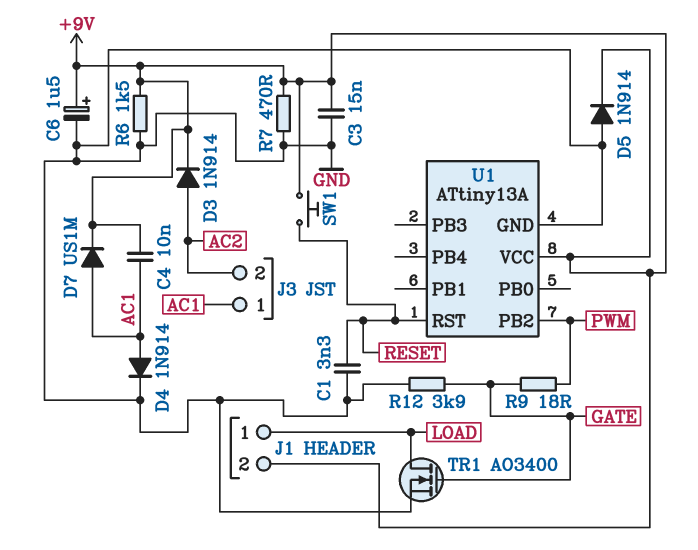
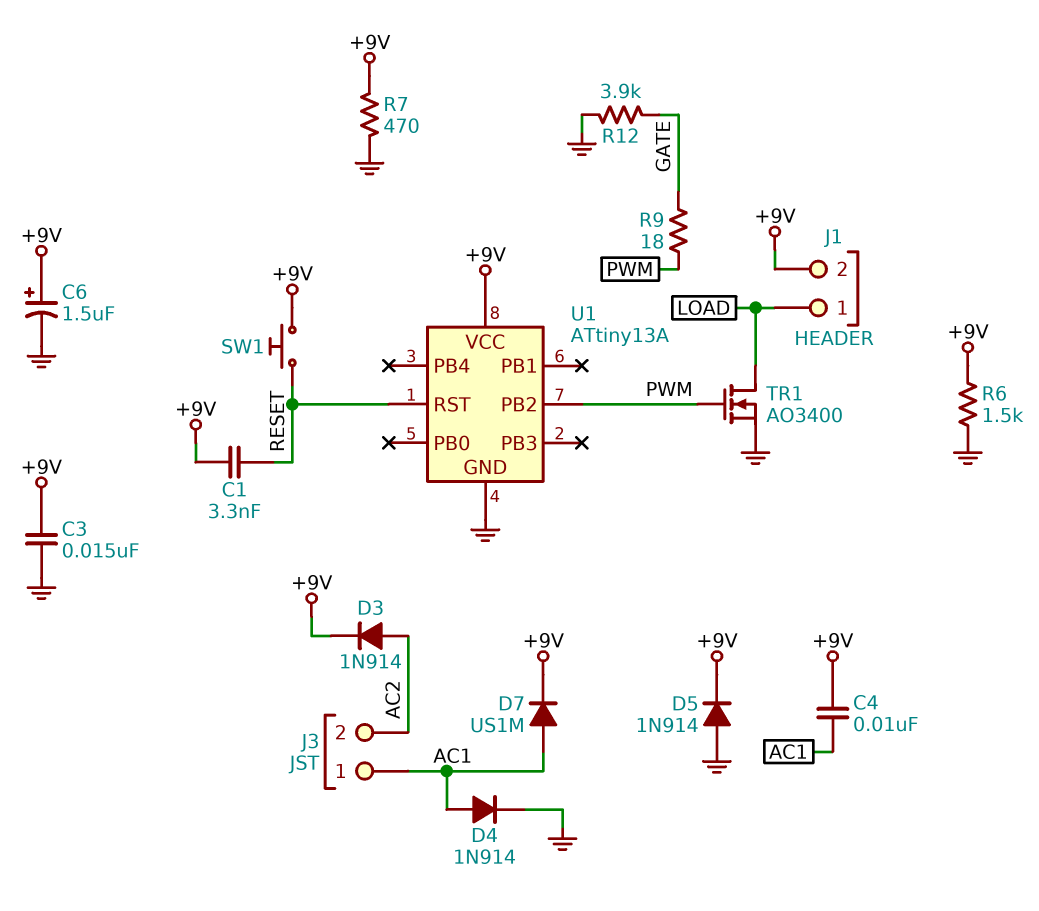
C1: 3.3nF (GND, RESET) -> 3.3nF (+9V, RESET)
TR1: NMOS AO3400 (G GATE, D LOAD, S GND) -> NMOS AO3400 (G PWM, D LOAD, S GND)

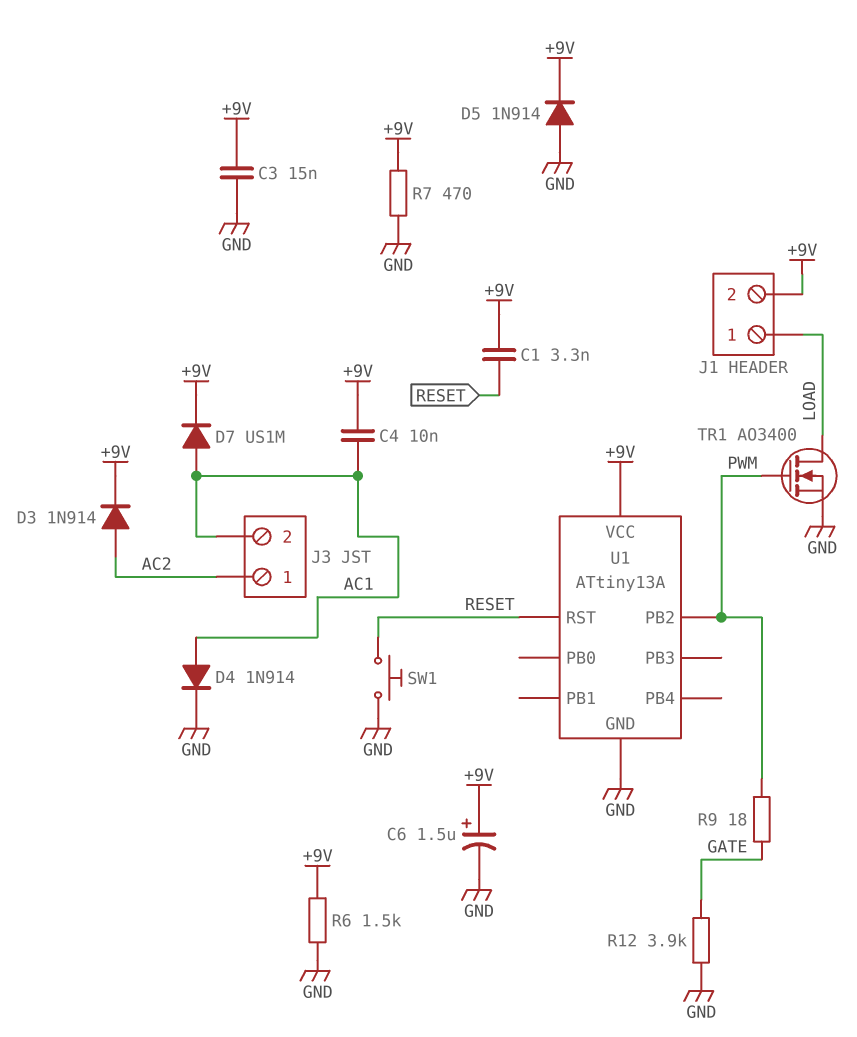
J3 pin 1: AC1 -> AC2
J3 pin 2: AC2 -> AC1
SW1: button (+9V, RESET) -> button (GND, RESET)

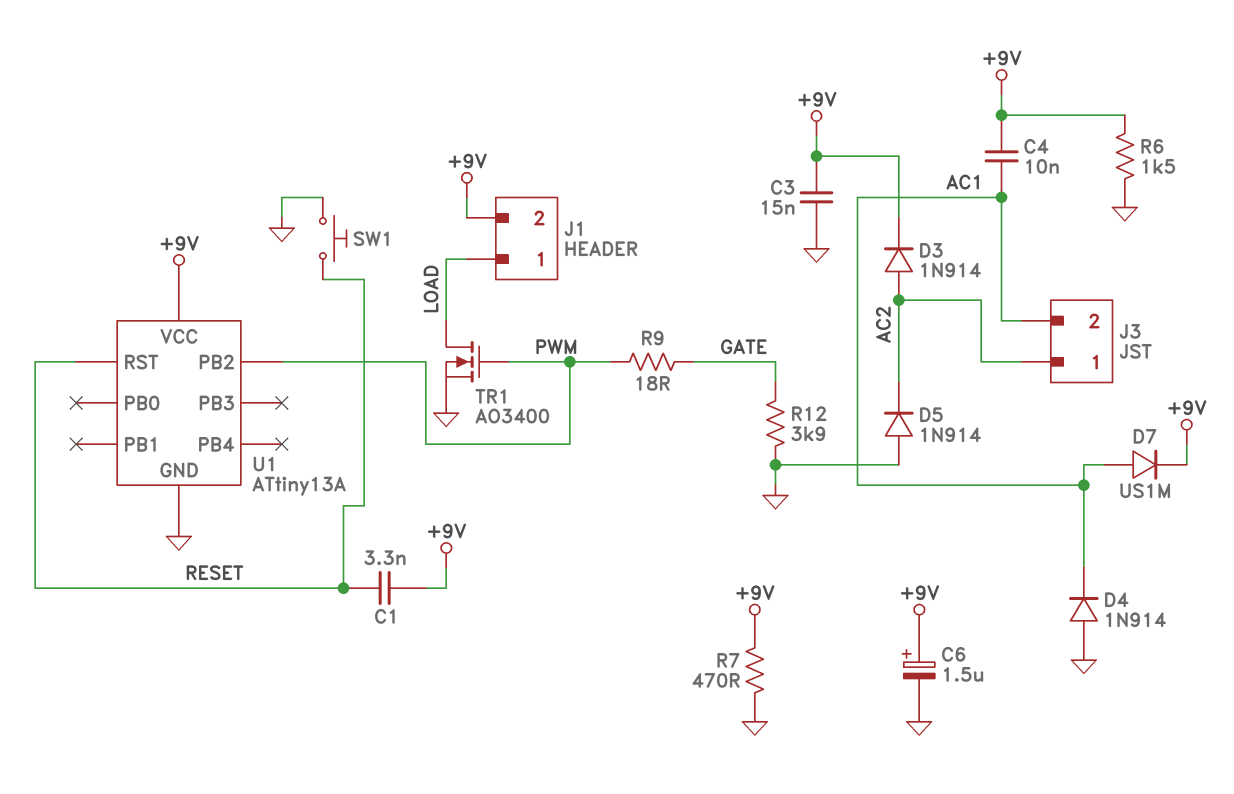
D4: diode 1N914 (A AC1, K GND) -> diode 1N914 (A GND, K AC1)
D5: diode 1N914 (A GND, K +9V) -> diode 1N914 (A GND, K AC2)

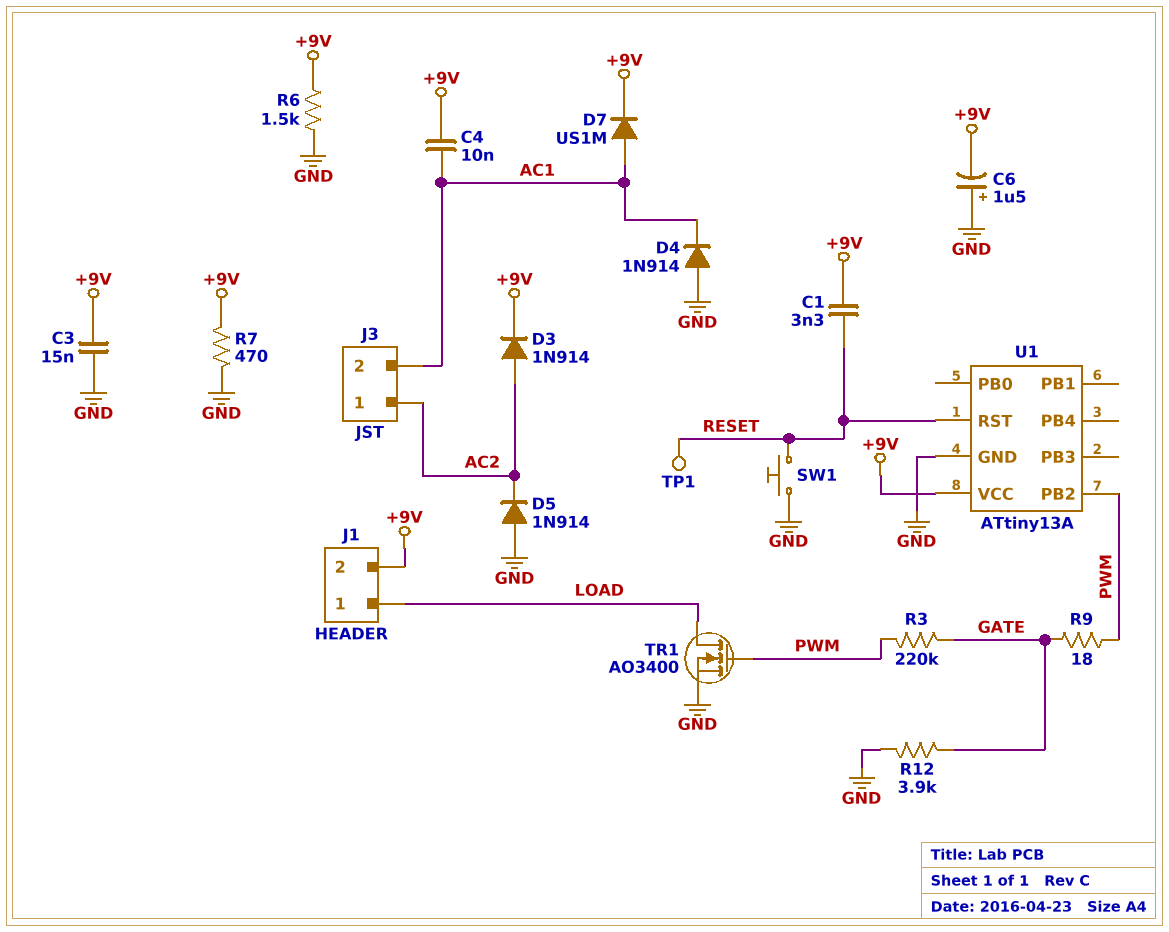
C6: 1.5uF (plus +9V, minus GND) -> 1.5uF (plus GND, minus +9V)
R3: none -> 220k (GATE, PWM)
TP1: none -> test point (RESET)

